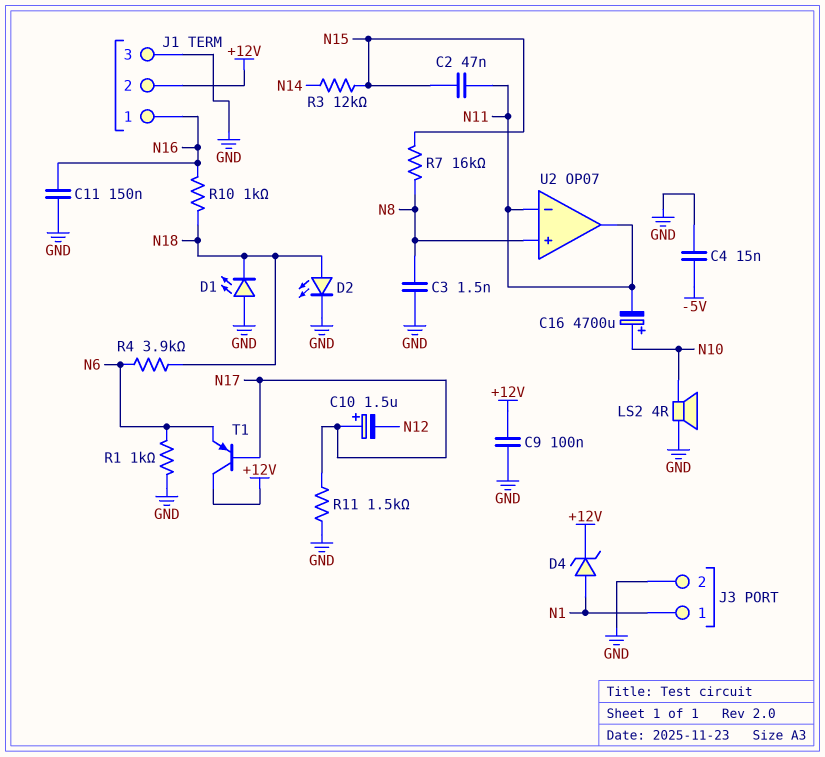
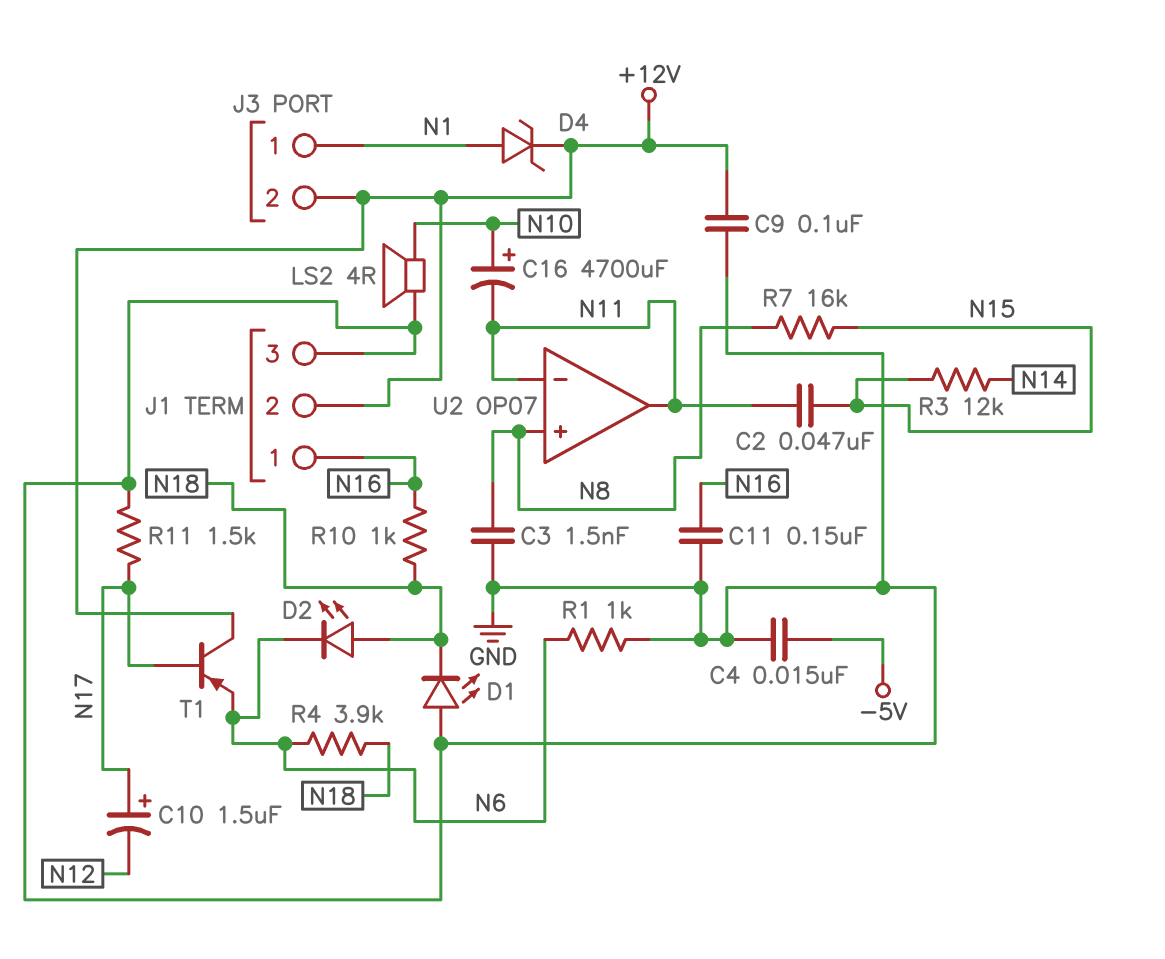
D2: LED (A N18, K GND) -> LED (A N18, K N6)
J3 pin 2: GND -> +12V

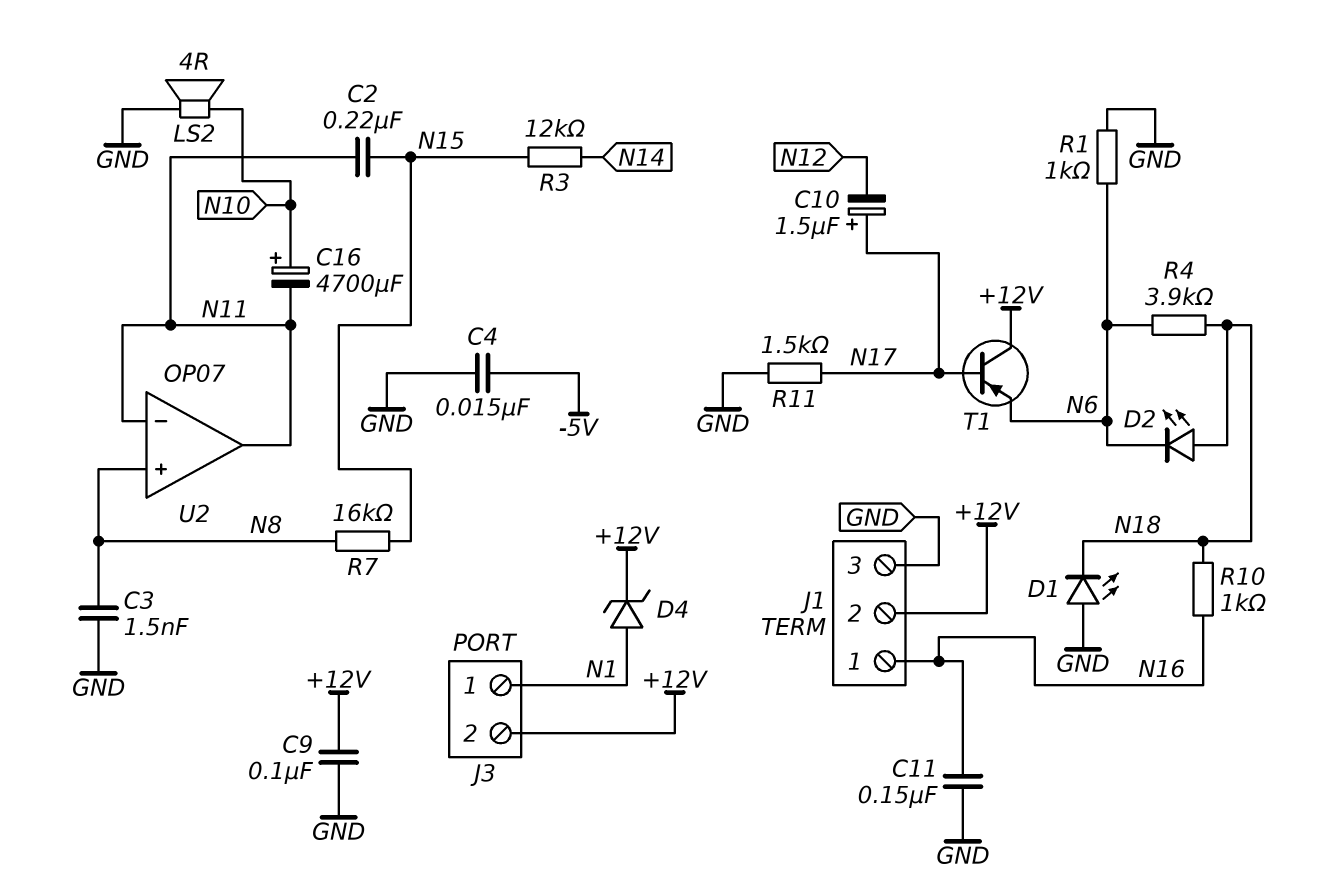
C2: 47nF (N11, N15) -> 220nF (N11, N15)

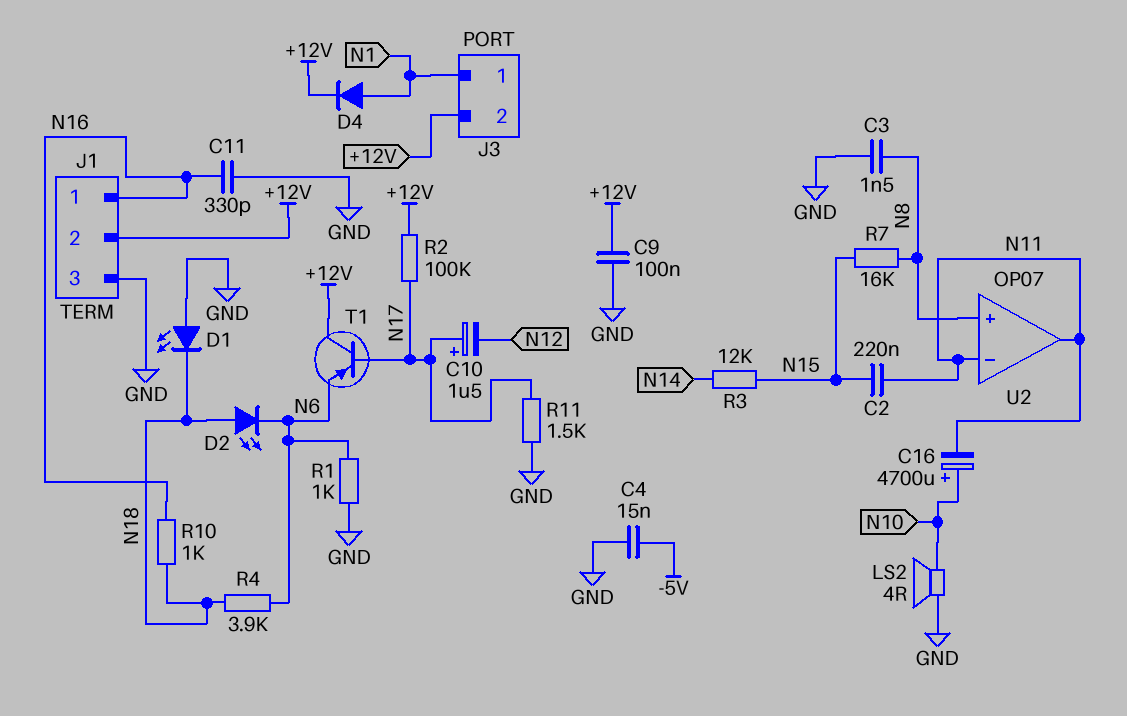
C11: 150nF (GND, N16) -> 330pF (GND, N16)
D4: zener (A N1, K +12V) -> diode (A N1, K +12V)
R2: none -> 100k (+12V, N17)

